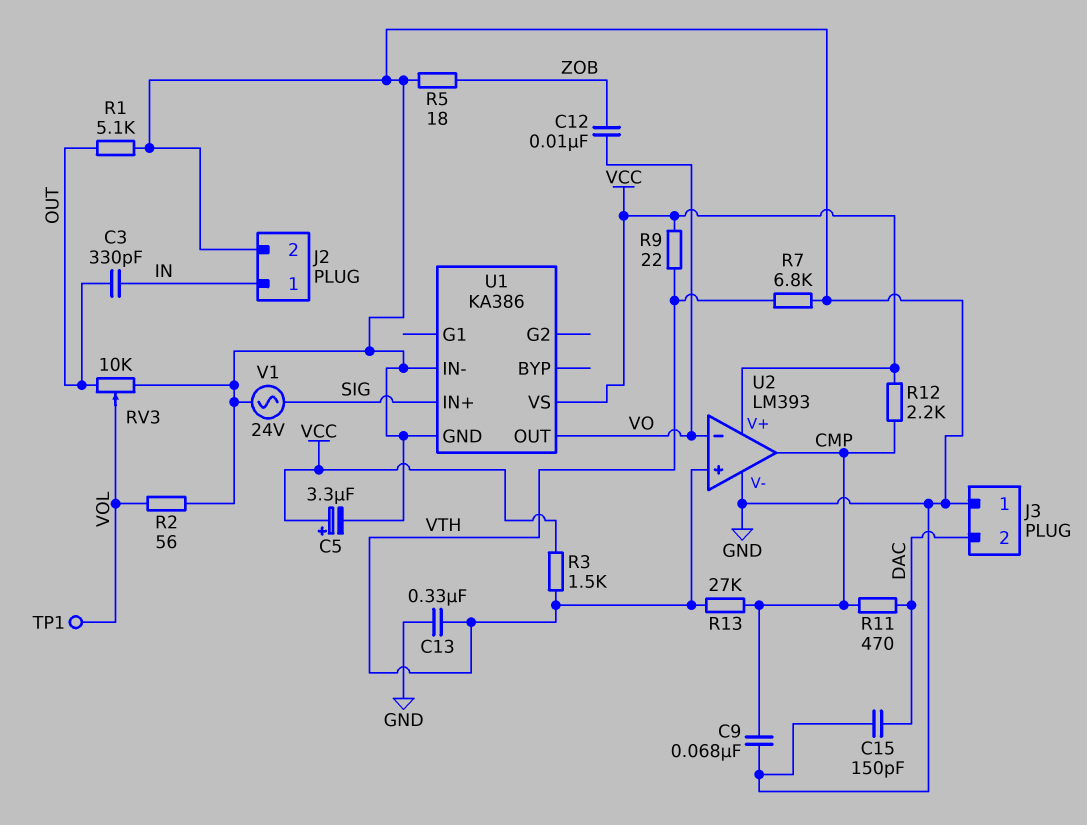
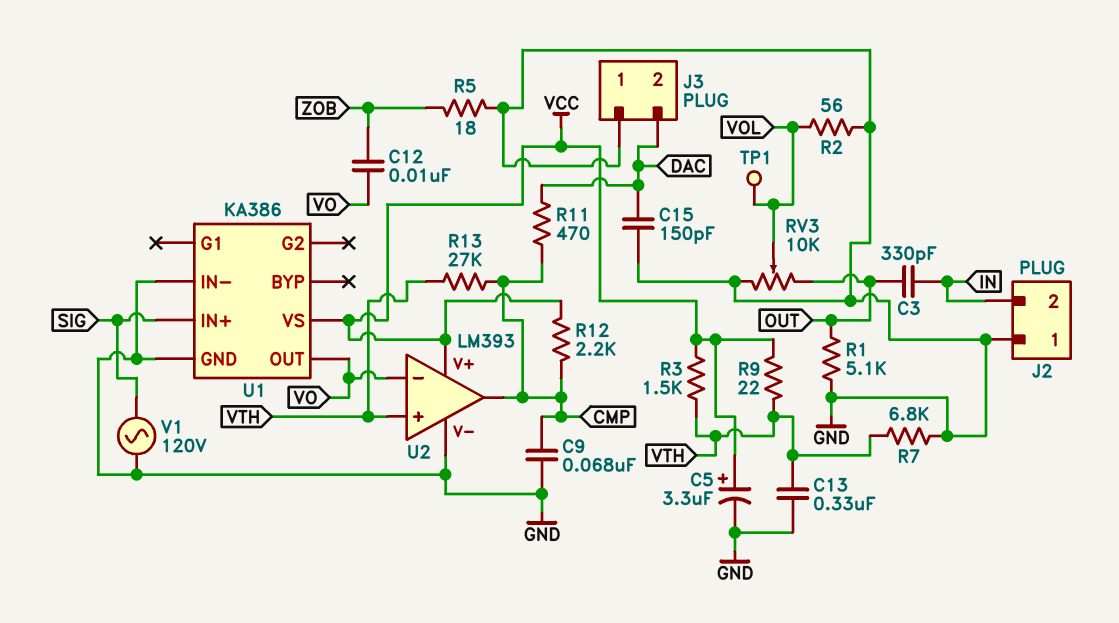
J2 pin 1: IN -> GND
J2 pin 2: GND -> IN
V1: AC 24V (GND, SIG) -> AC 120V (GND, SIG)

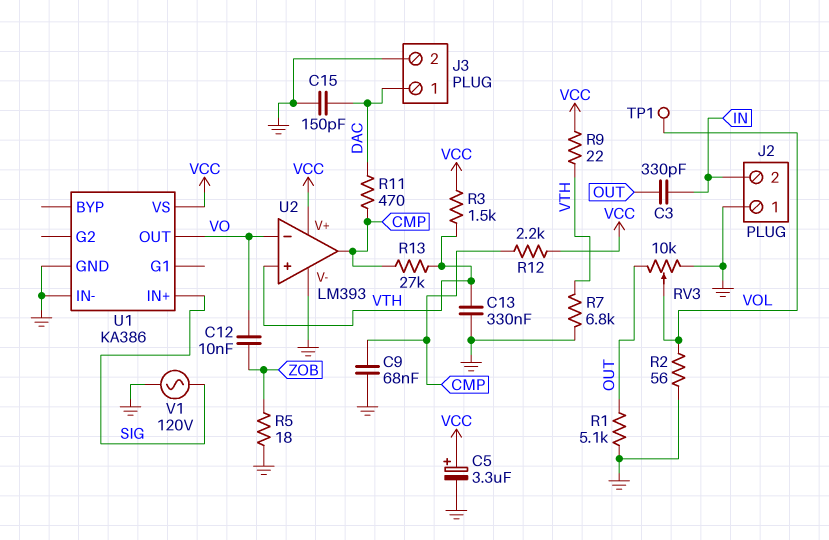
J3 pin 1: GND -> DAC
J3 pin 2: DAC -> GND

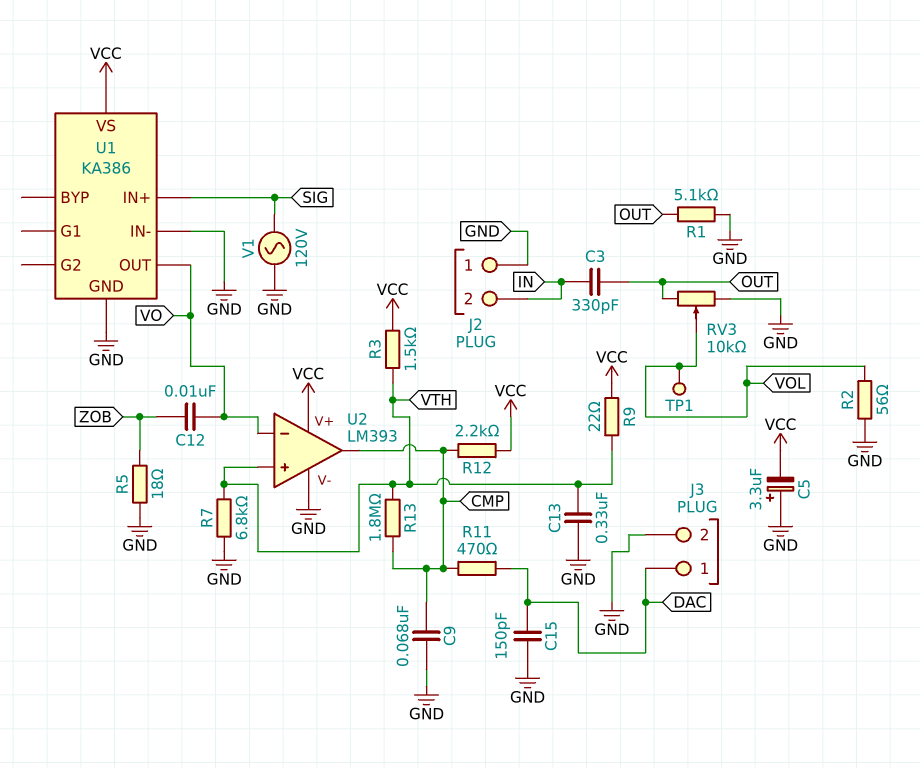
C5: 3.3uF (plus VCC, minus GND) -> 3.3uF (plus GND, minus VCC)
R13: 27k (CMP, VTH) -> 1.8M (CMP, VTH)

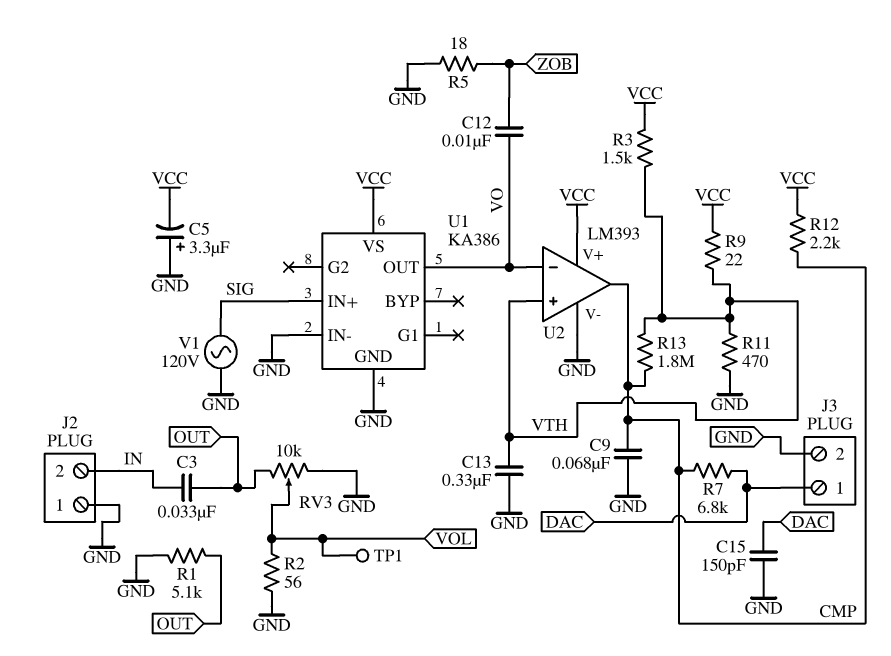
C3: 330pF (IN, OUT) -> 33nF (IN, OUT)
R7: 6.8k (GND, VTH) -> 6.8k (CMP, DAC)
R11: 470 (CMP, DAC) -> 470 (GND, VTH)

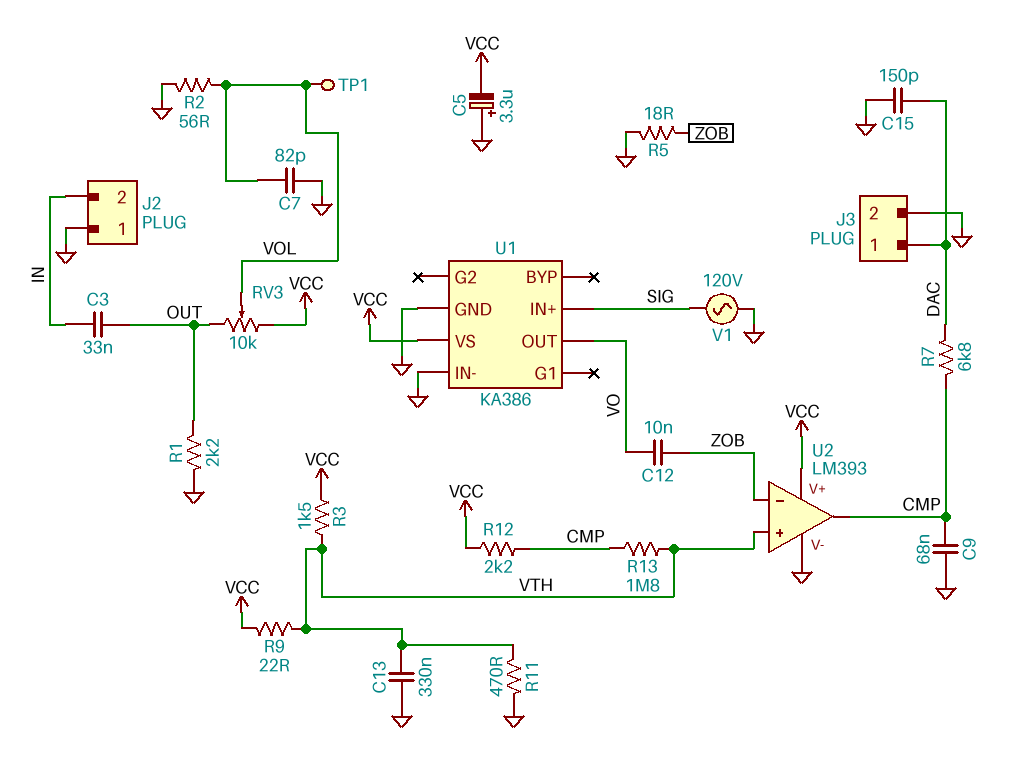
C7: none -> 82pF (GND, VOL)
R1: 5.1k (GND, OUT) -> 2.2k (GND, OUT)
RV3: 10k (GND, OUT, wiper VOL) -> 10k (OUT, VCC, wiper VOL)
U2 pin in-: VO -> ZOB

